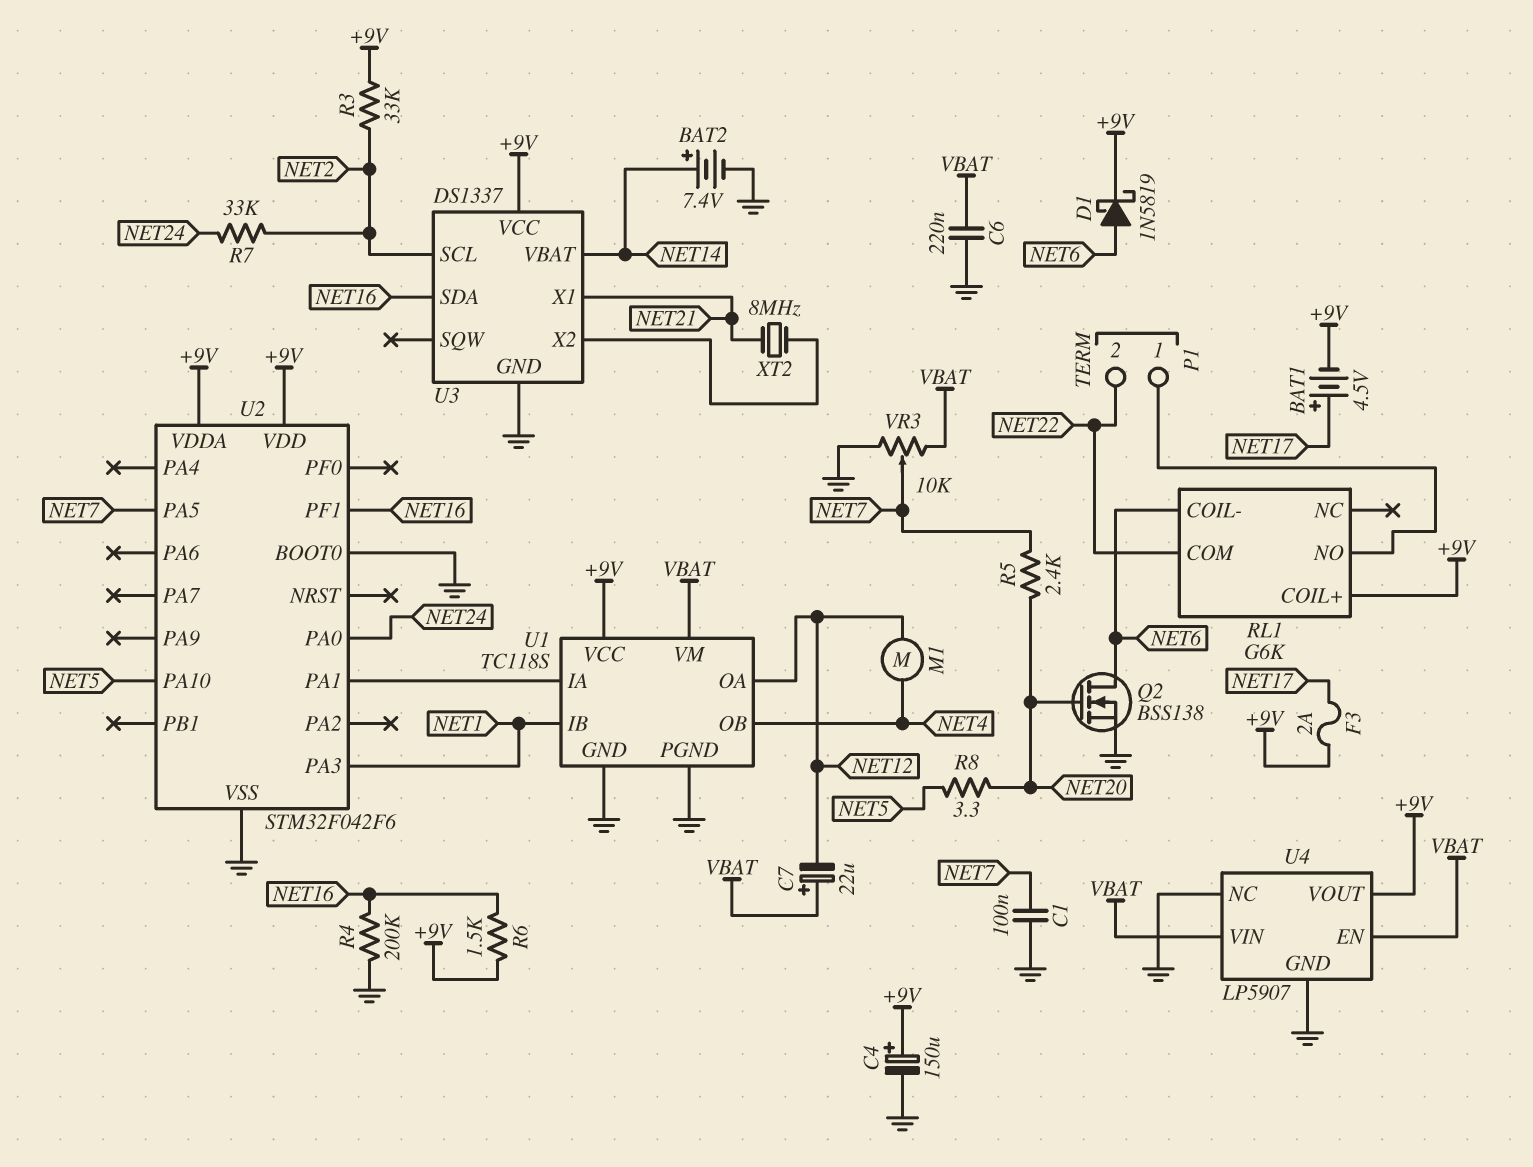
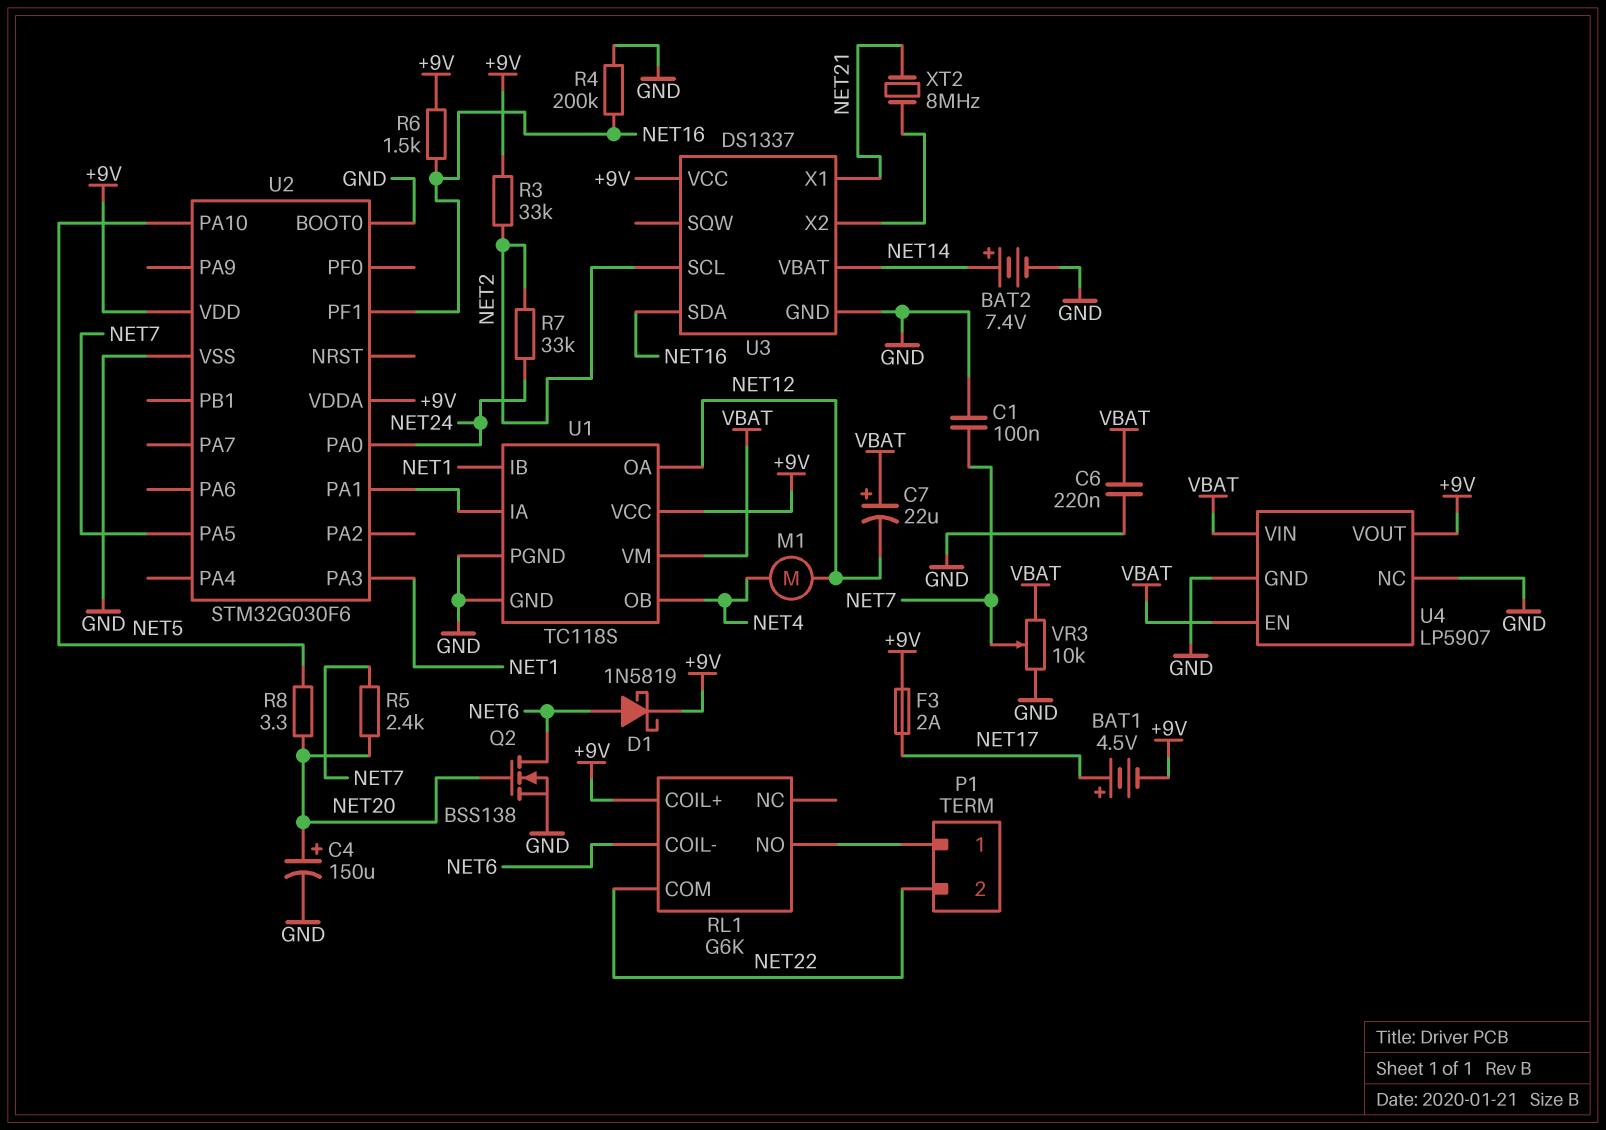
C4: 150uF (plus +9V, minus GND) -> 150uF (plus NET20, minus GND)
U2: STM32F042F6 -> STM32G030F6

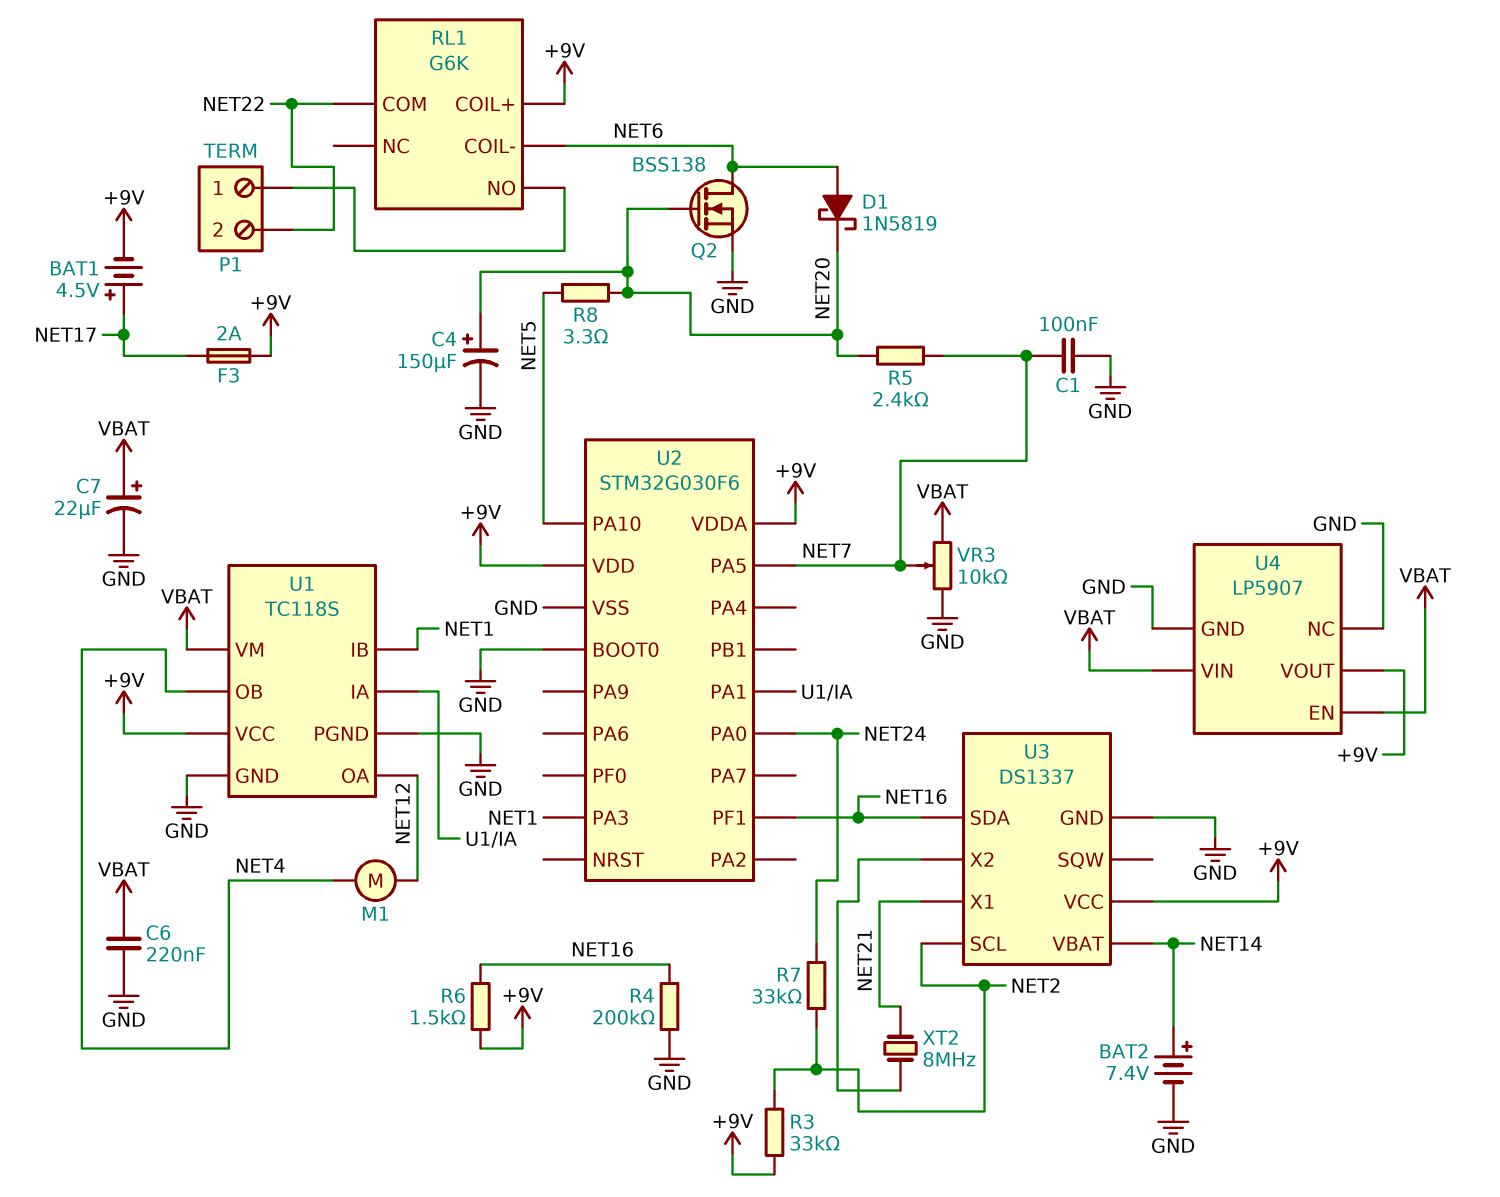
C7: 22uF (plus VBAT, minus NET12) -> 22uF (plus VBAT, minus GND)
D1: schottky 1N5819 (A NET6, K +9V) -> schottky 1N5819 (A NET6, K NET20)

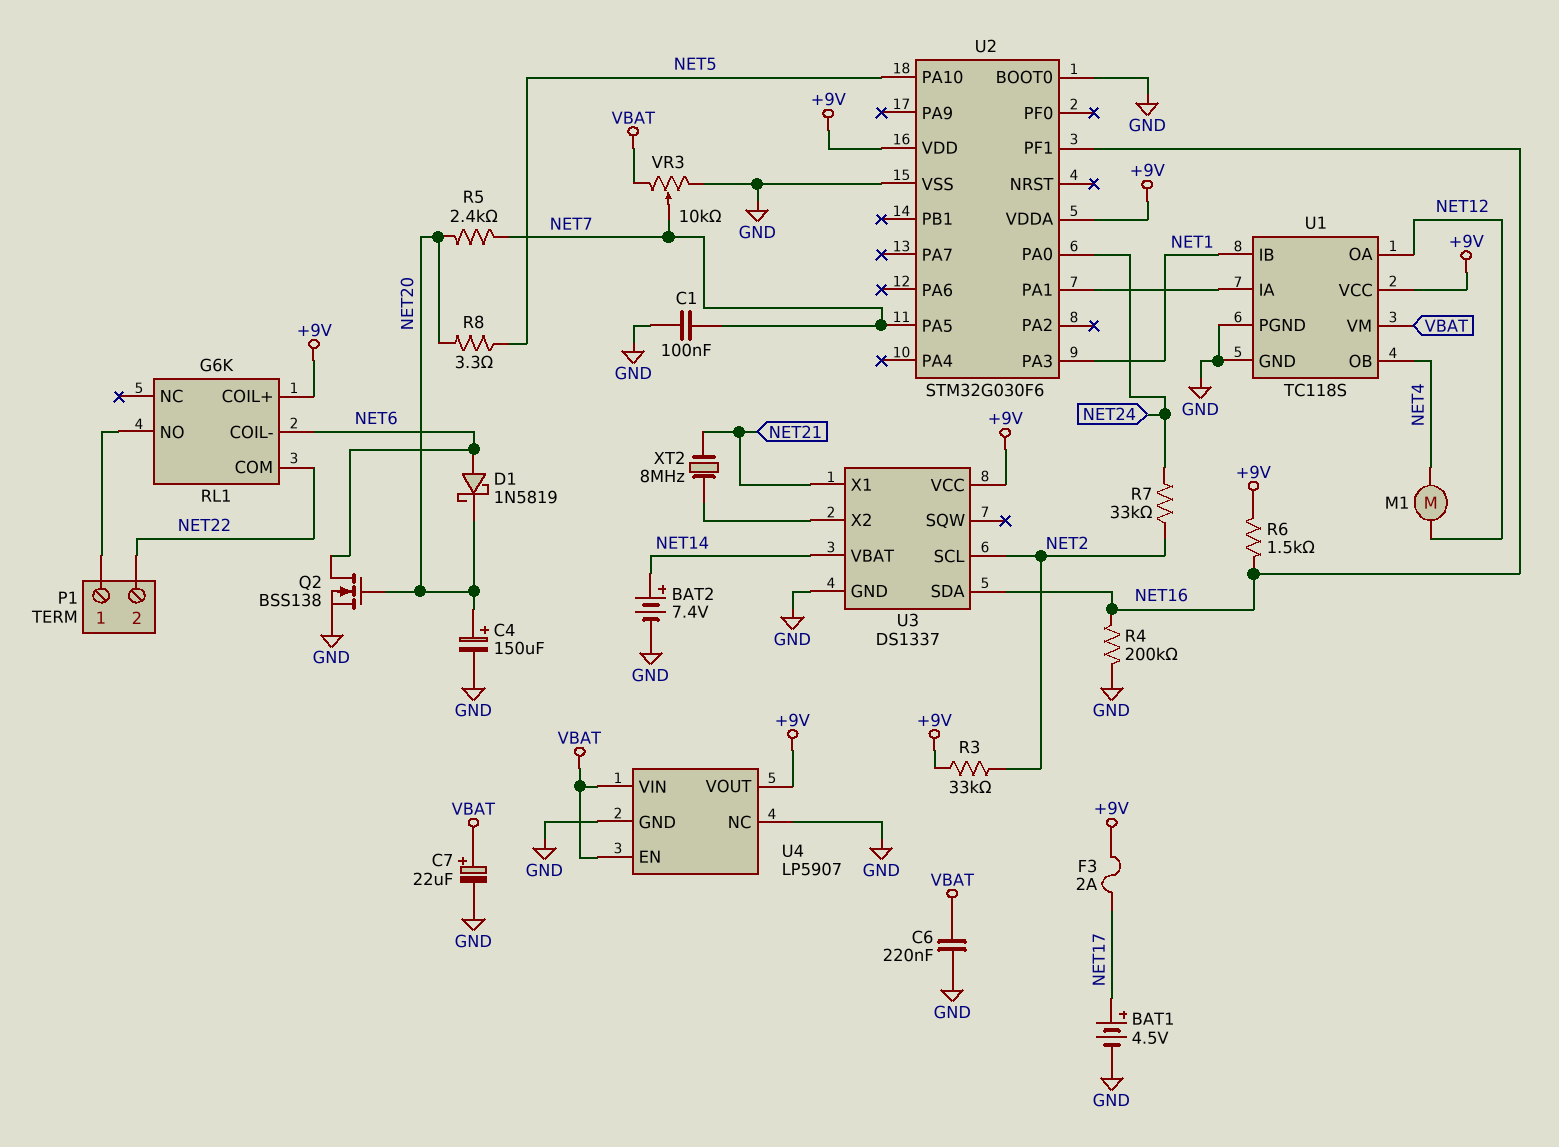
BAT1: 4.5V (plus NET17, minus +9V) -> 4.5V (plus NET17, minus GND)

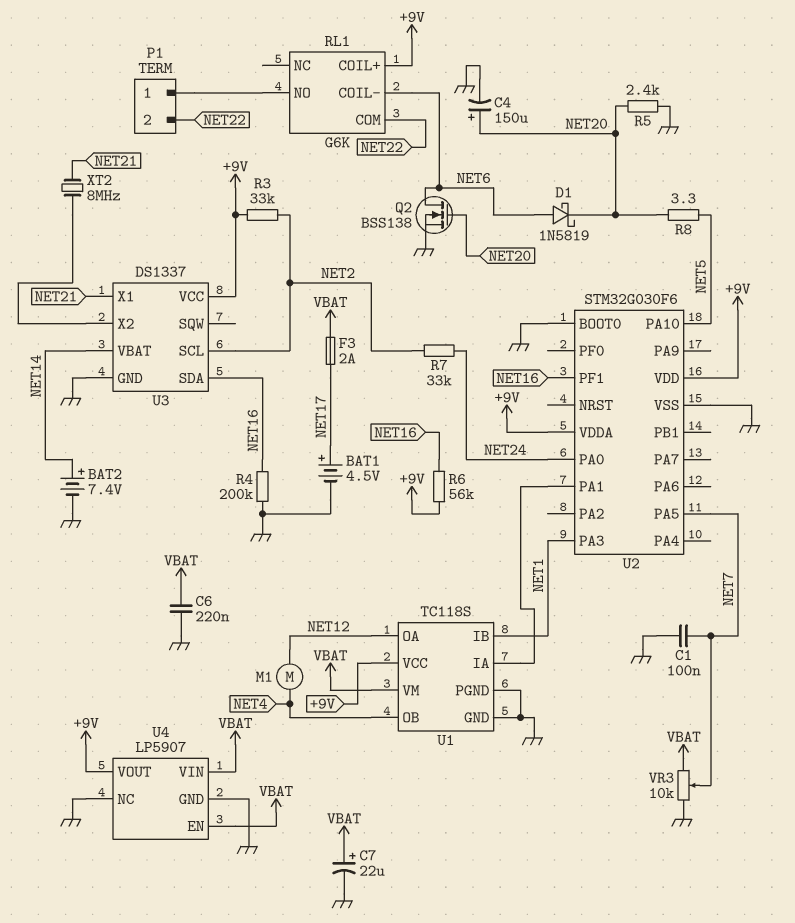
F3: 2A (+9V, NET17) -> 2A (NET17, VBAT)
R5: 2.4k (NET7, NET20) -> 2.4k (GND, NET20)
R6: 1.5k (+9V, NET16) -> 56k (+9V, NET16)

